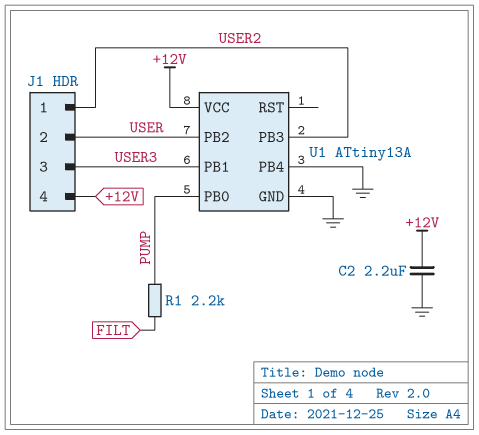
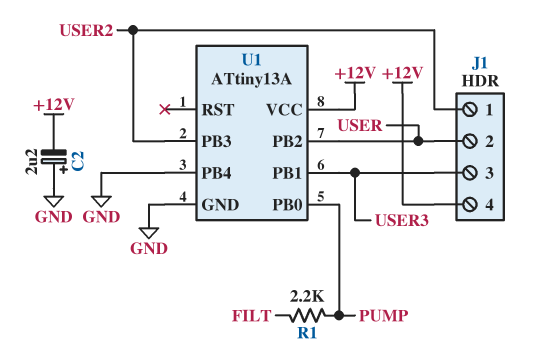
C2: 2.2uF (+12V, GND) -> 2.2uF (plus GND, minus +12V)

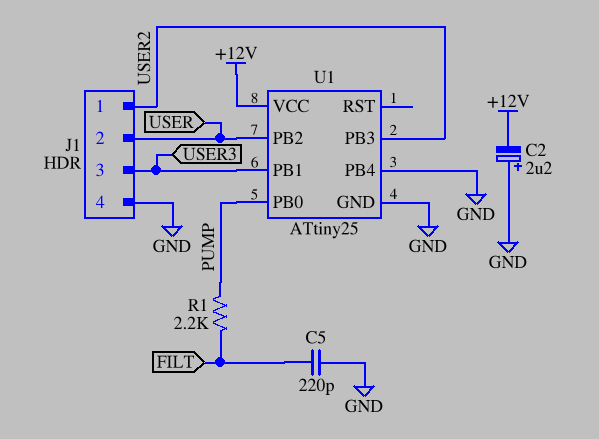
C5: none -> 220pF (FILT, GND)
J1 pin 4: +12V -> GND
U1: ATtiny13A -> ATtiny25

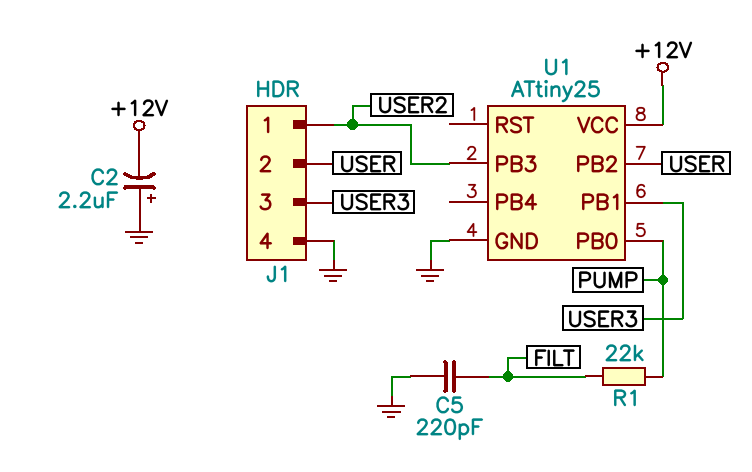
R1: 2.2k (FILT, PUMP) -> 22k (FILT, PUMP)
U1 pin PB4: GND -> none

